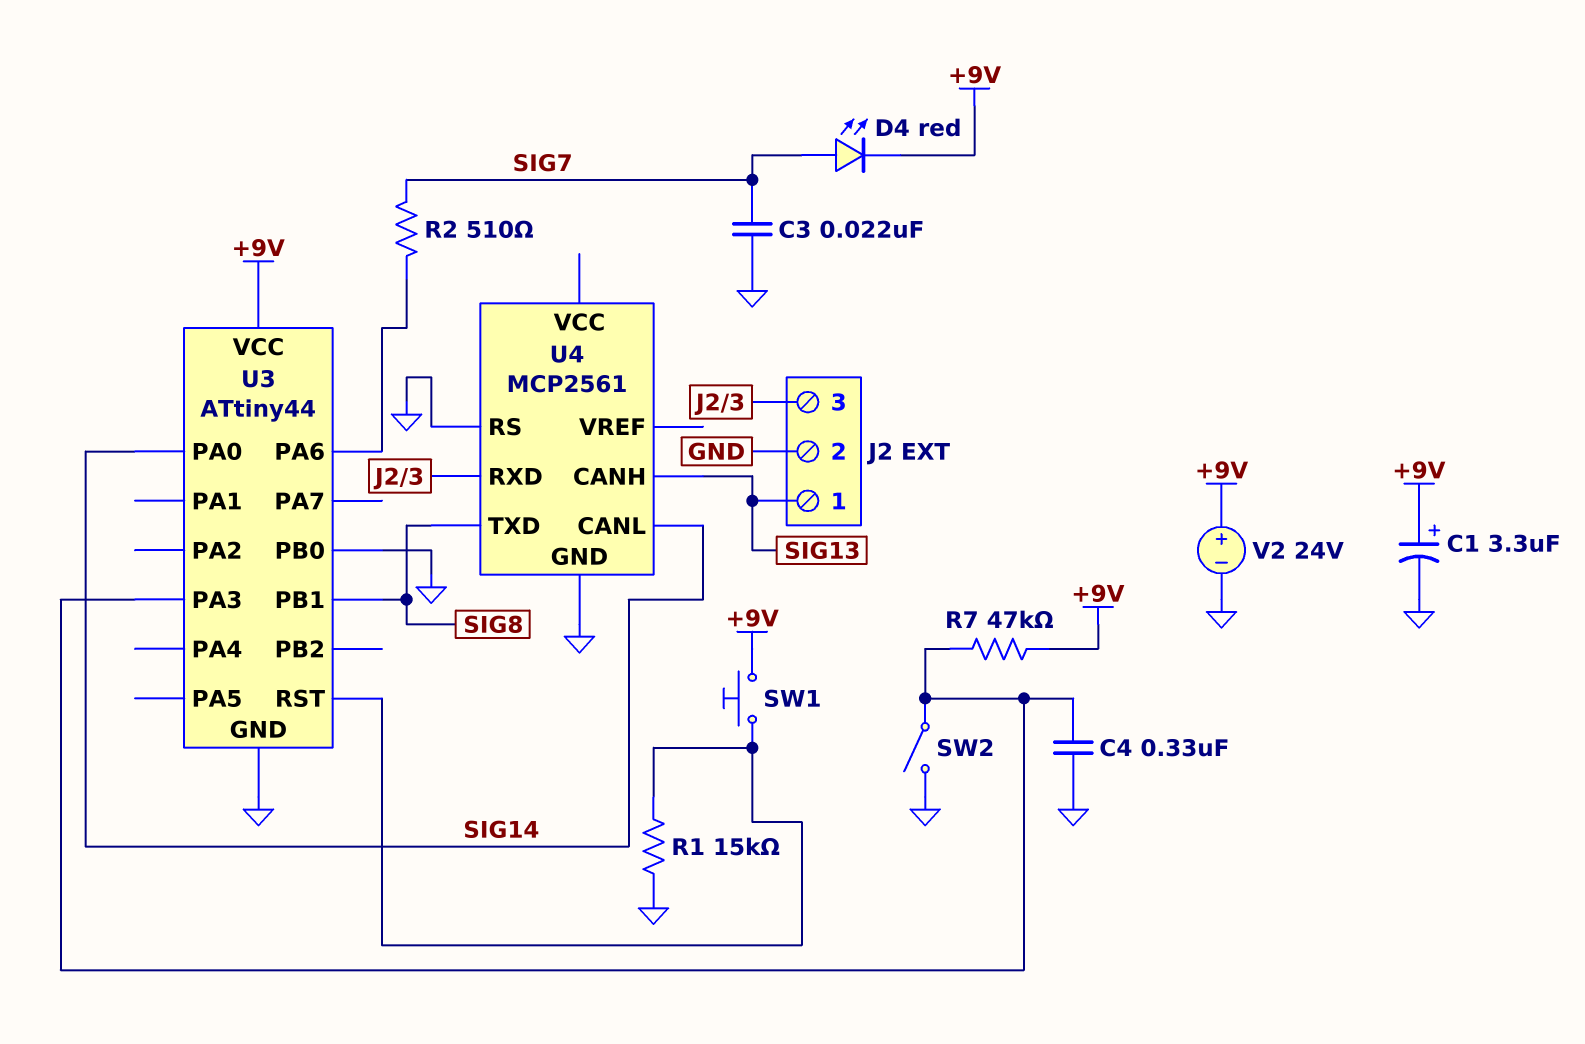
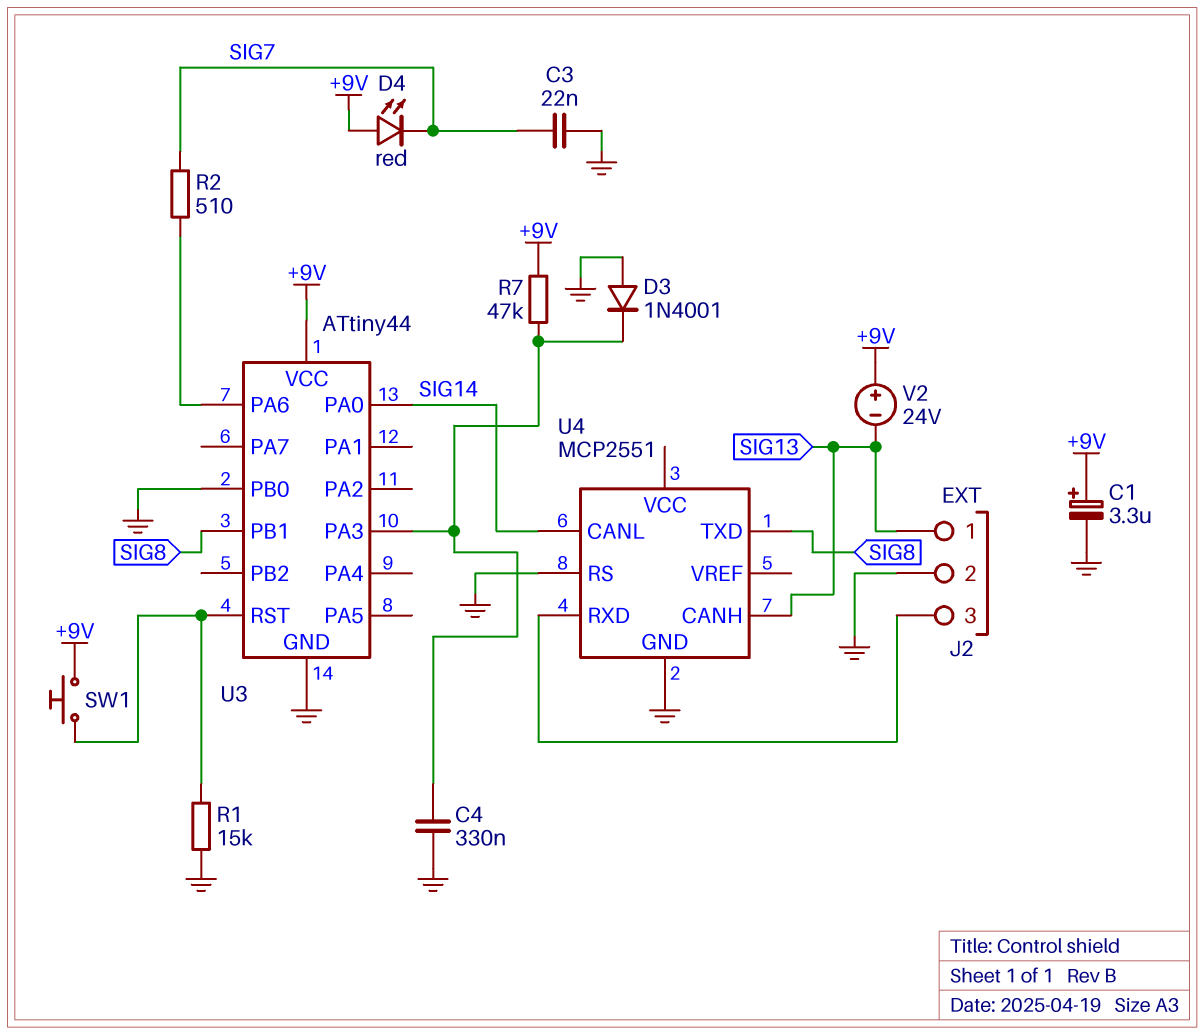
D3: none -> diode 1N4001 (A GND, K U3/PA3)
D4: LED red (A SIG7, K +9V) -> LED red (A +9V, K SIG7)
SW2: switch (GND, U3/PA3) -> none
U4: MCP2561 -> MCP2551
V2: 24V (plus +9V, minus GND) -> 24V (plus +9V, minus SIG13)

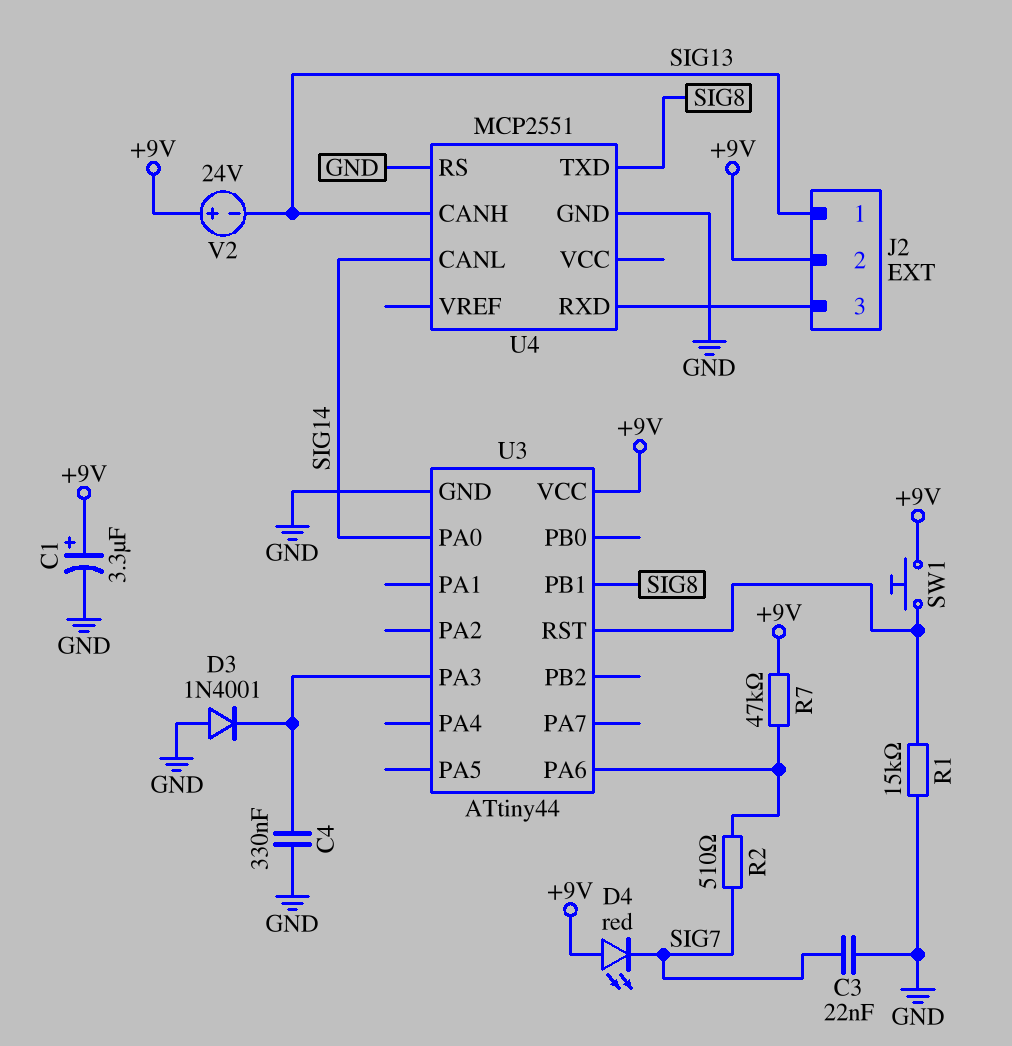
J2 pin 2: GND -> +9V
R7: 47k (+9V, U3/PA3) -> 47k (+9V, U3/PA6)
U3 pin PB0: GND -> none

